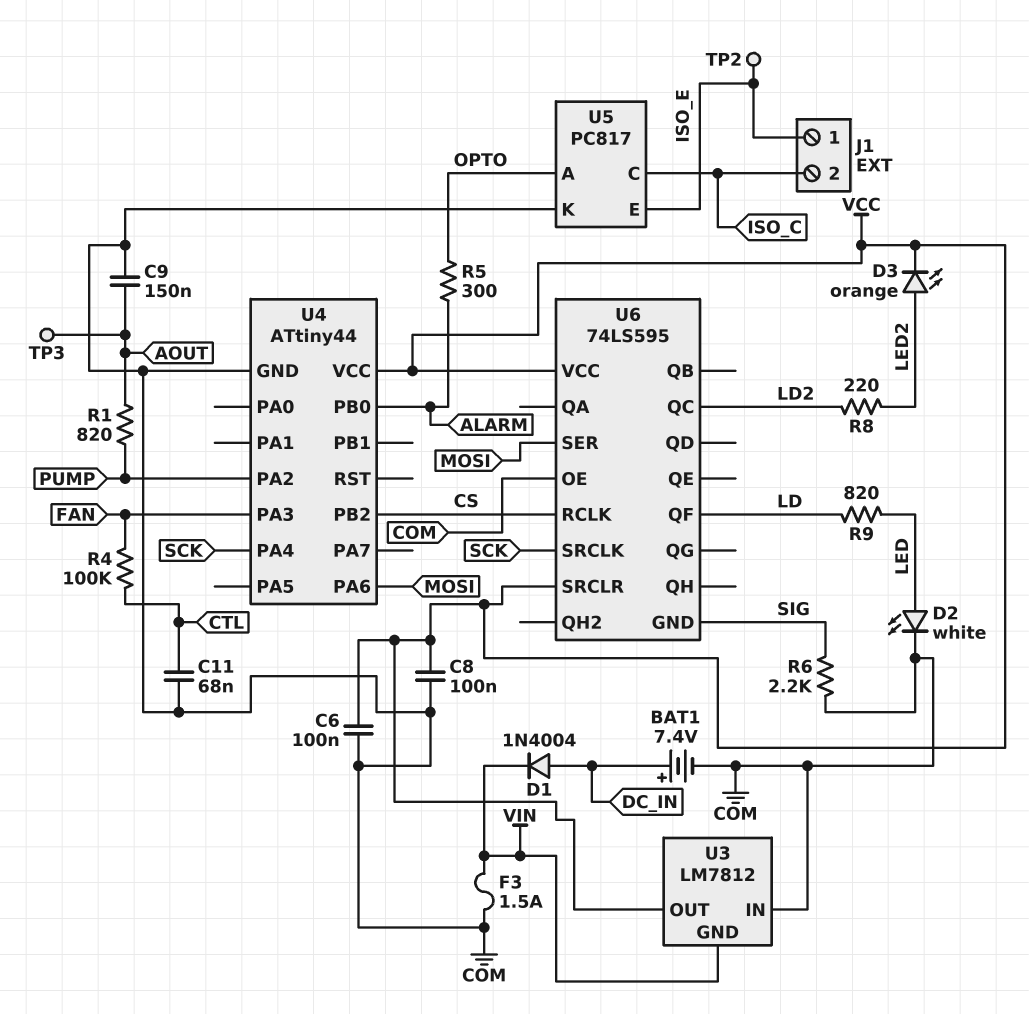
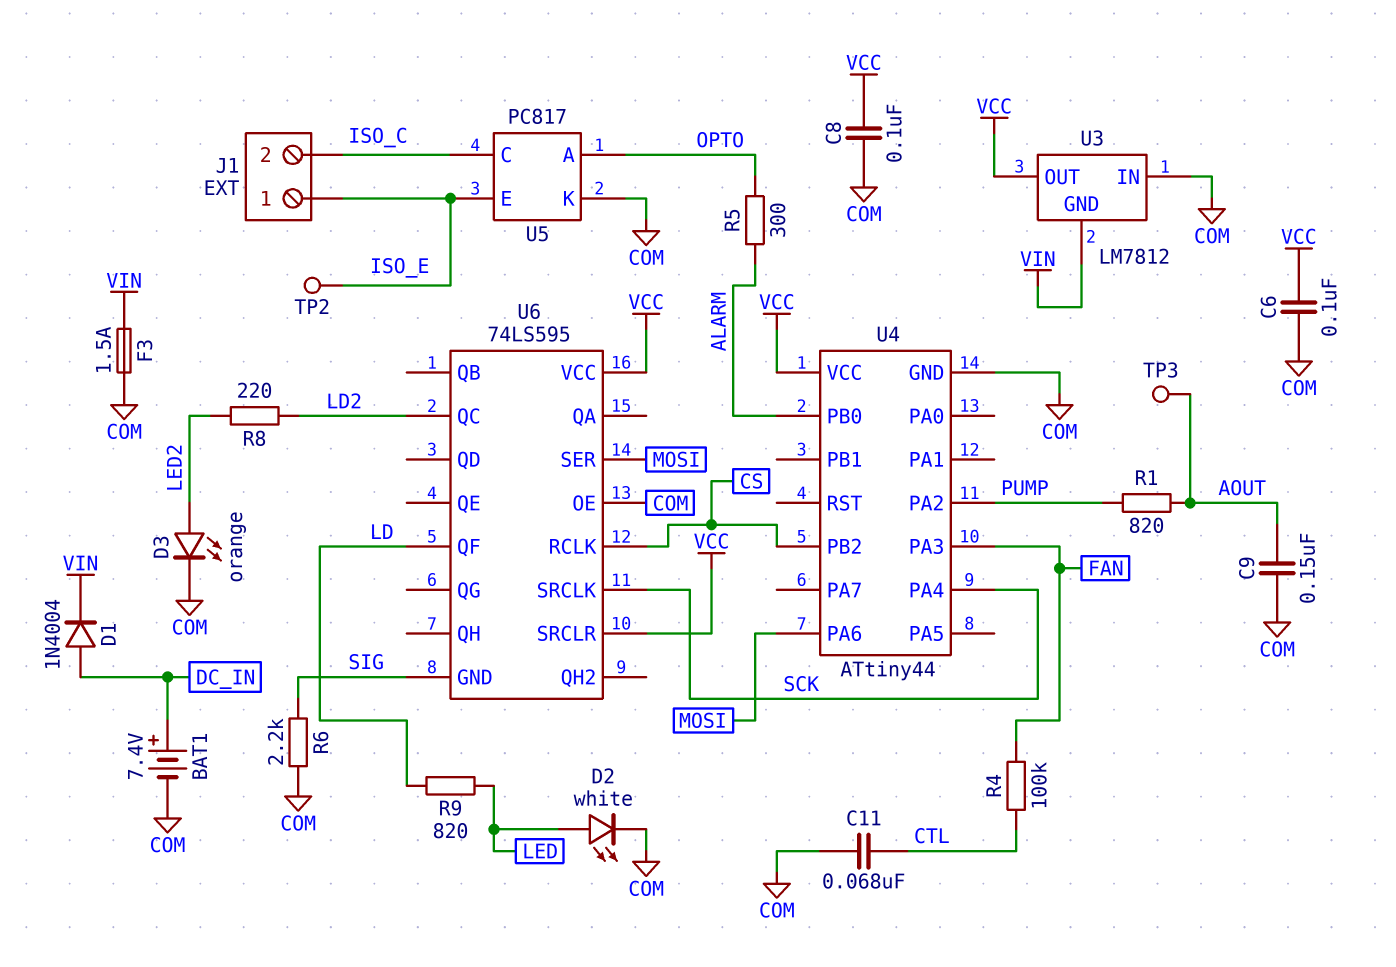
D3: LED orange (A LED2, K VCC) -> LED orange (A LED2, K COM)

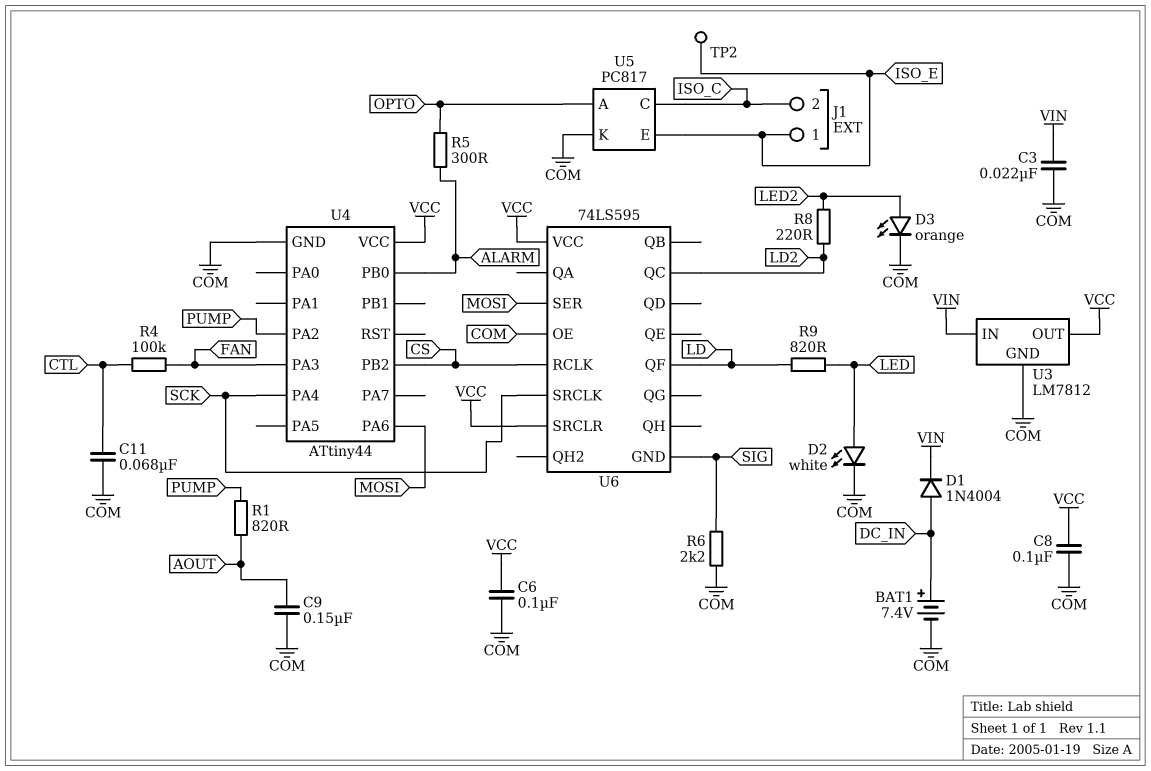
C3: none -> 22nF (COM, VIN)
F3: 1.5A (COM, VIN) -> none
TP3: test point (AOUT) -> none
U3 pin GND: VIN -> COM
U3 pin IN: COM -> VIN

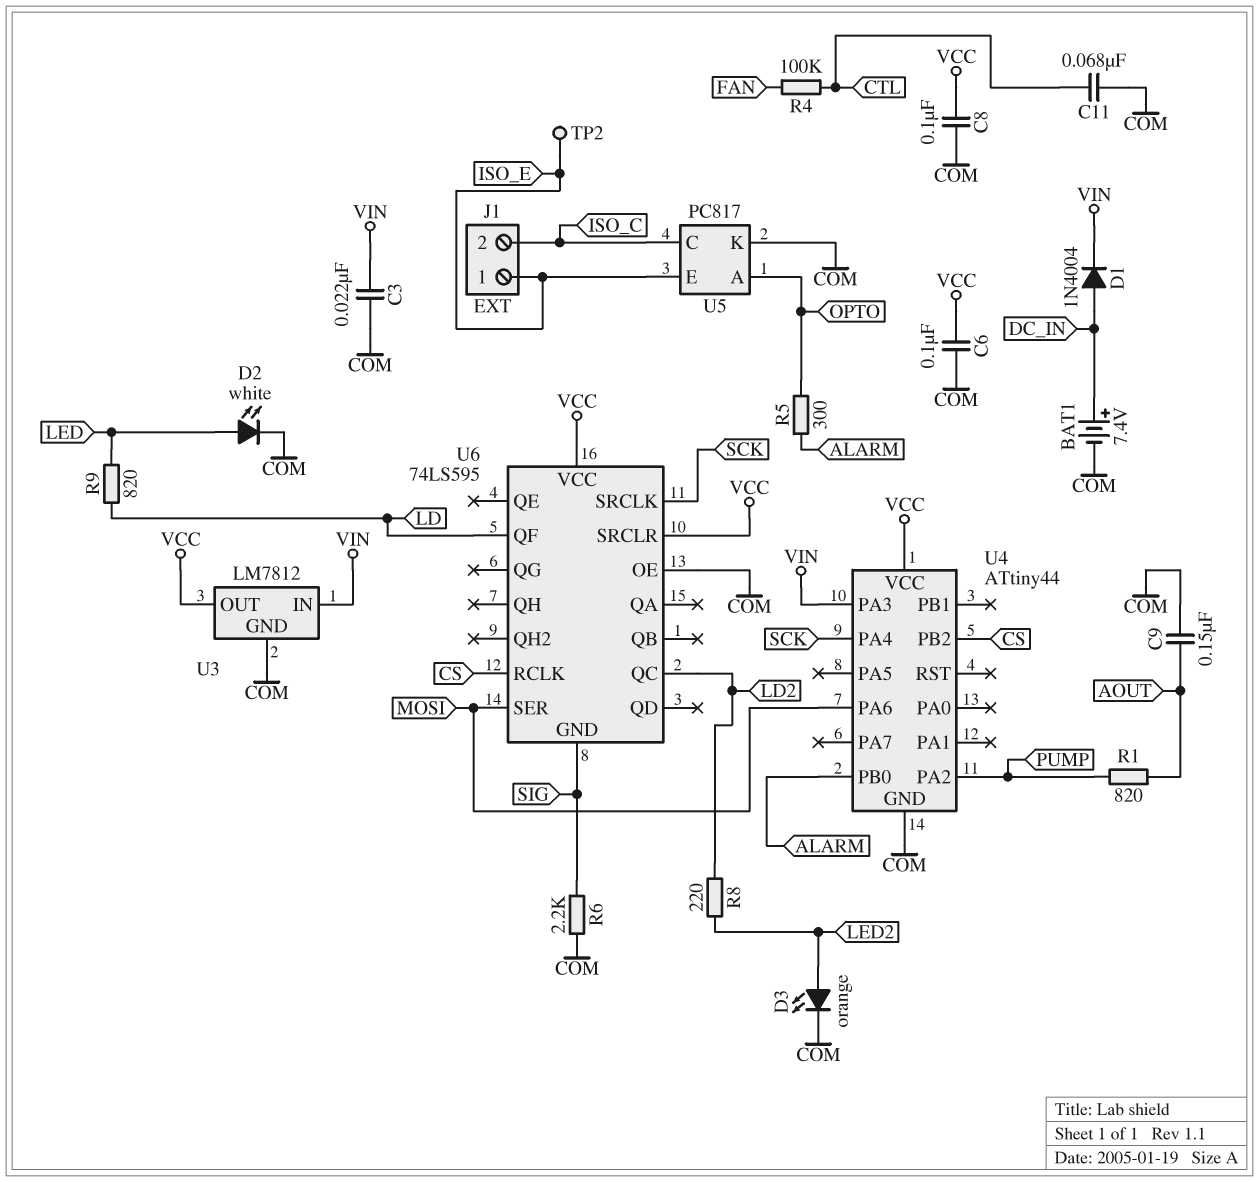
U4 pin PA3: FAN -> VIN

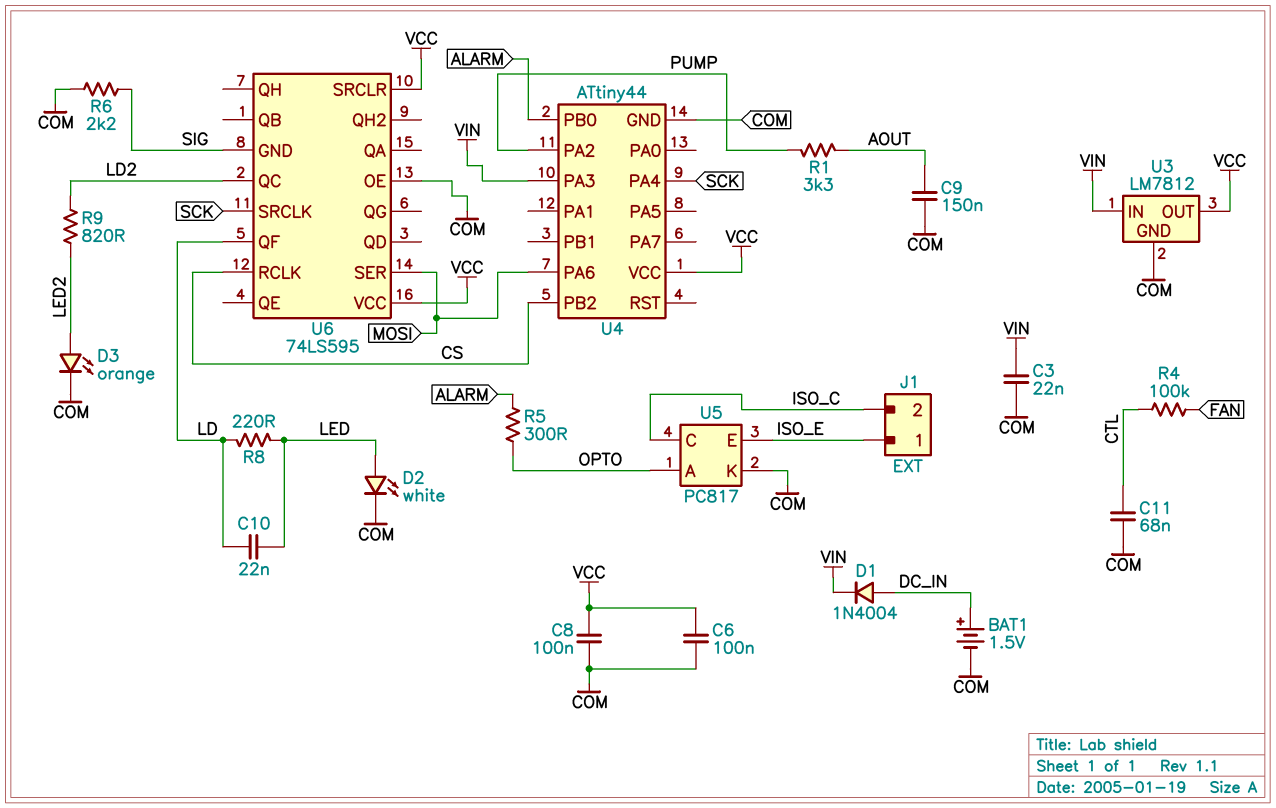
BAT1: 7.4V (plus DC_IN, minus COM) -> 1.5V (plus DC_IN, minus COM)
C10: none -> 22nF (LD, LED)
R1: 820 (AOUT, PUMP) -> 3.3k (AOUT, PUMP)
R8: 220 (LD2, LED2) -> 220 (LD, LED)
R9: 820 (LD, LED) -> 820 (LD2, LED2)
TP2: test point (ISO_E) -> none

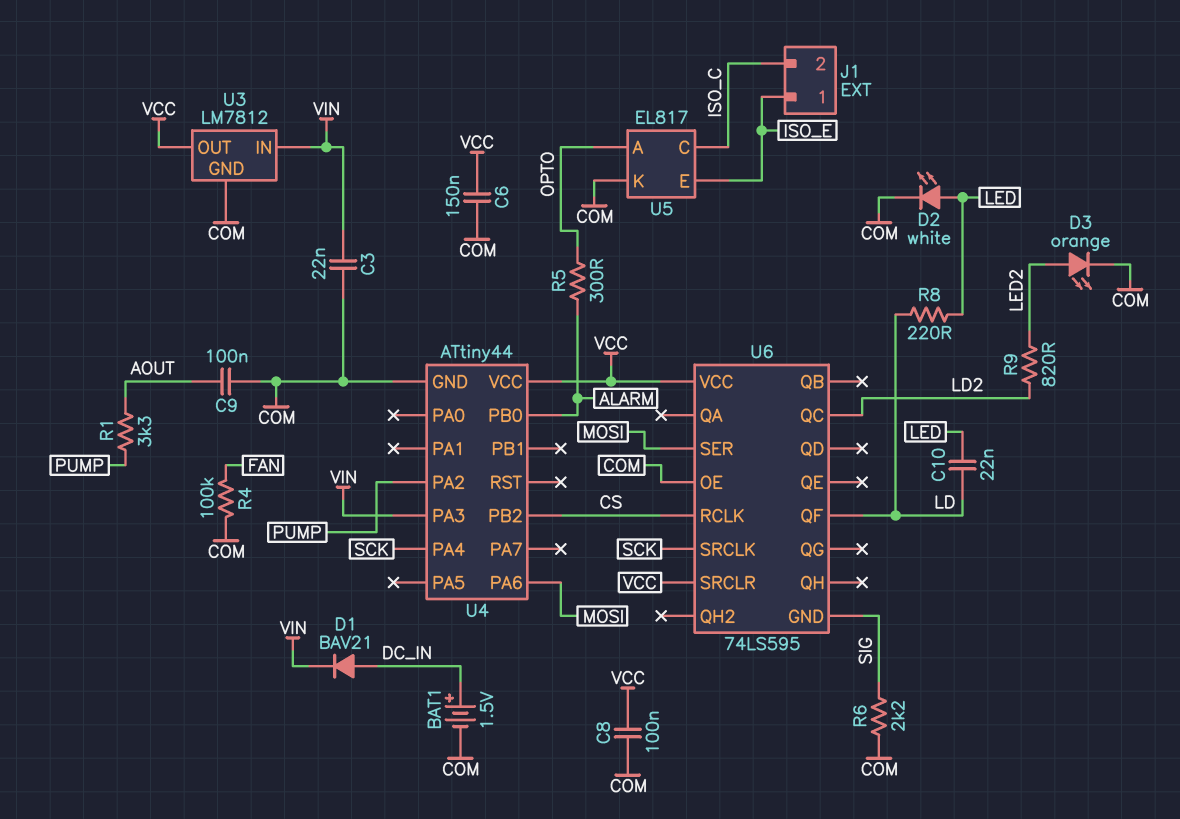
C6: 100nF (COM, VCC) -> 150nF (COM, VCC)
C9: 150nF (AOUT, COM) -> 100nF (AOUT, COM)
C11: 68nF (COM, CTL) -> none
D1: diode 1N4004 (A DC_IN, K VIN) -> diode BAV21 (A DC_IN, K VIN)
R4: 100k (CTL, FAN) -> 100k (COM, FAN)
U5: PC817 -> EL817

